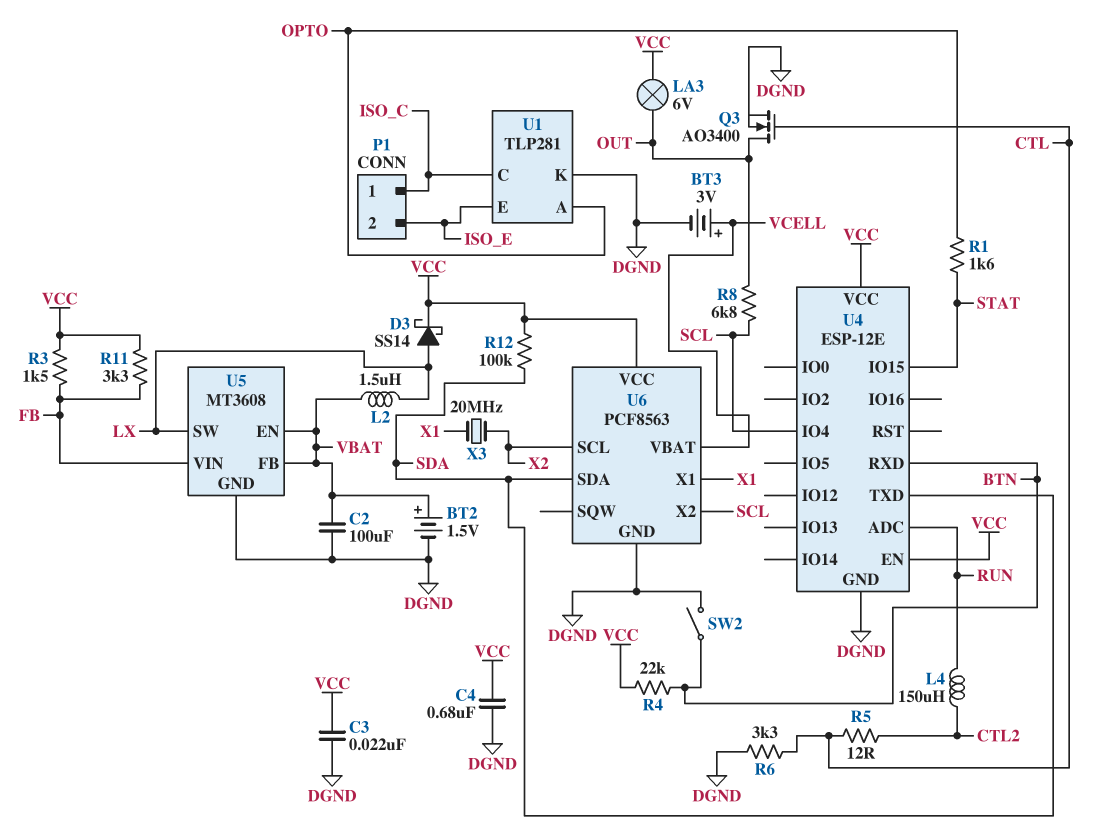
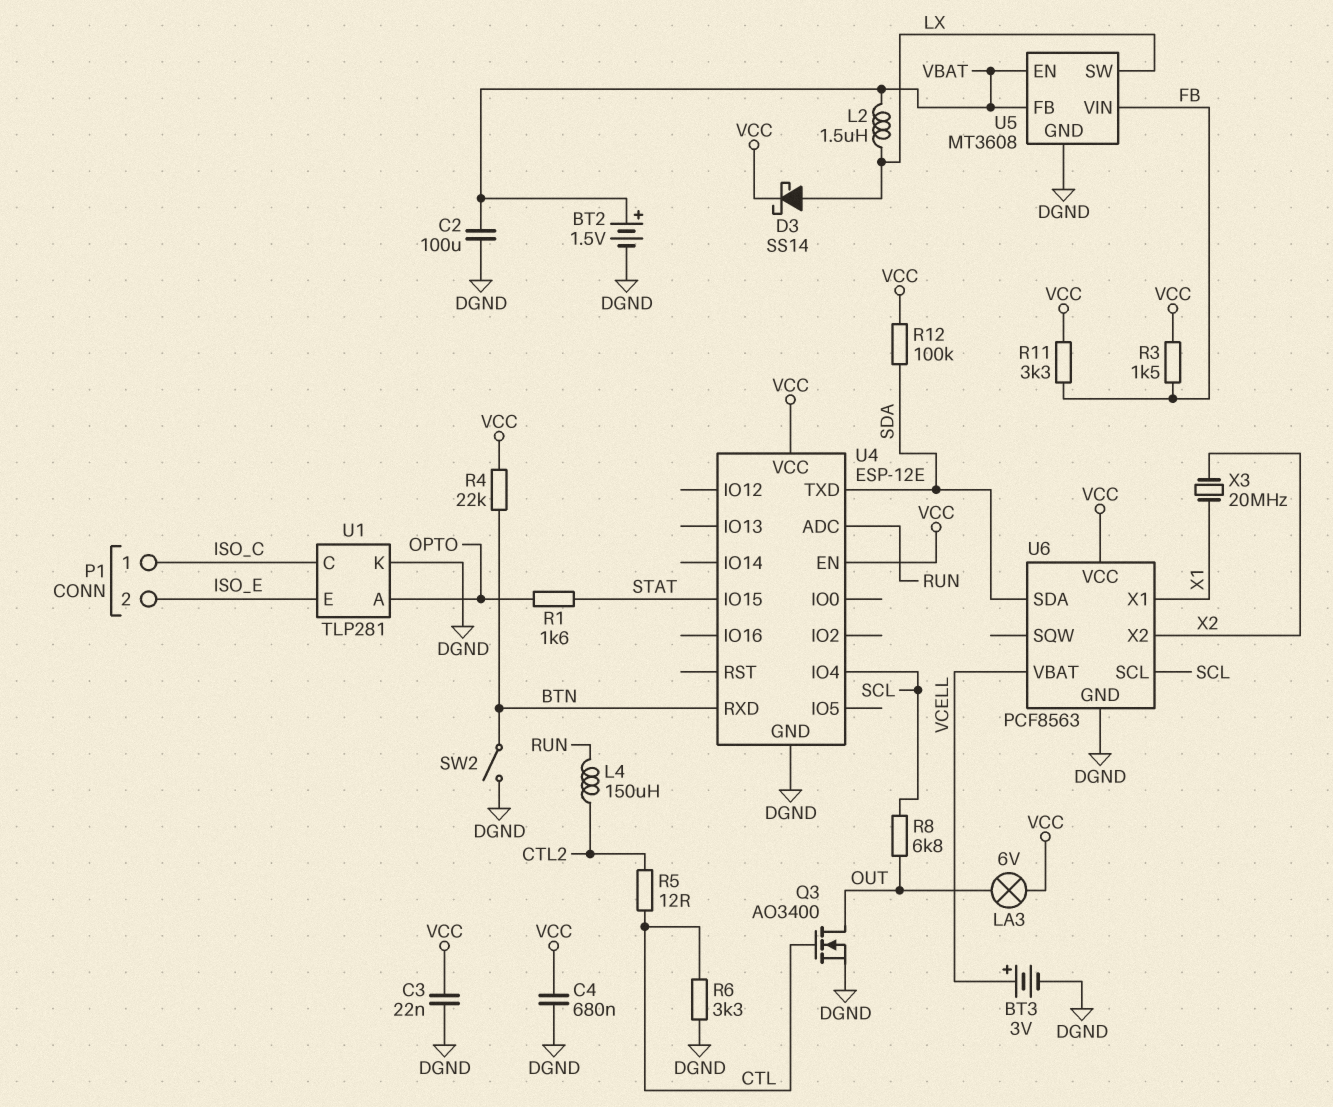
U6 pin SCL: X2 -> SCL
U6 pin X2: SCL -> X2

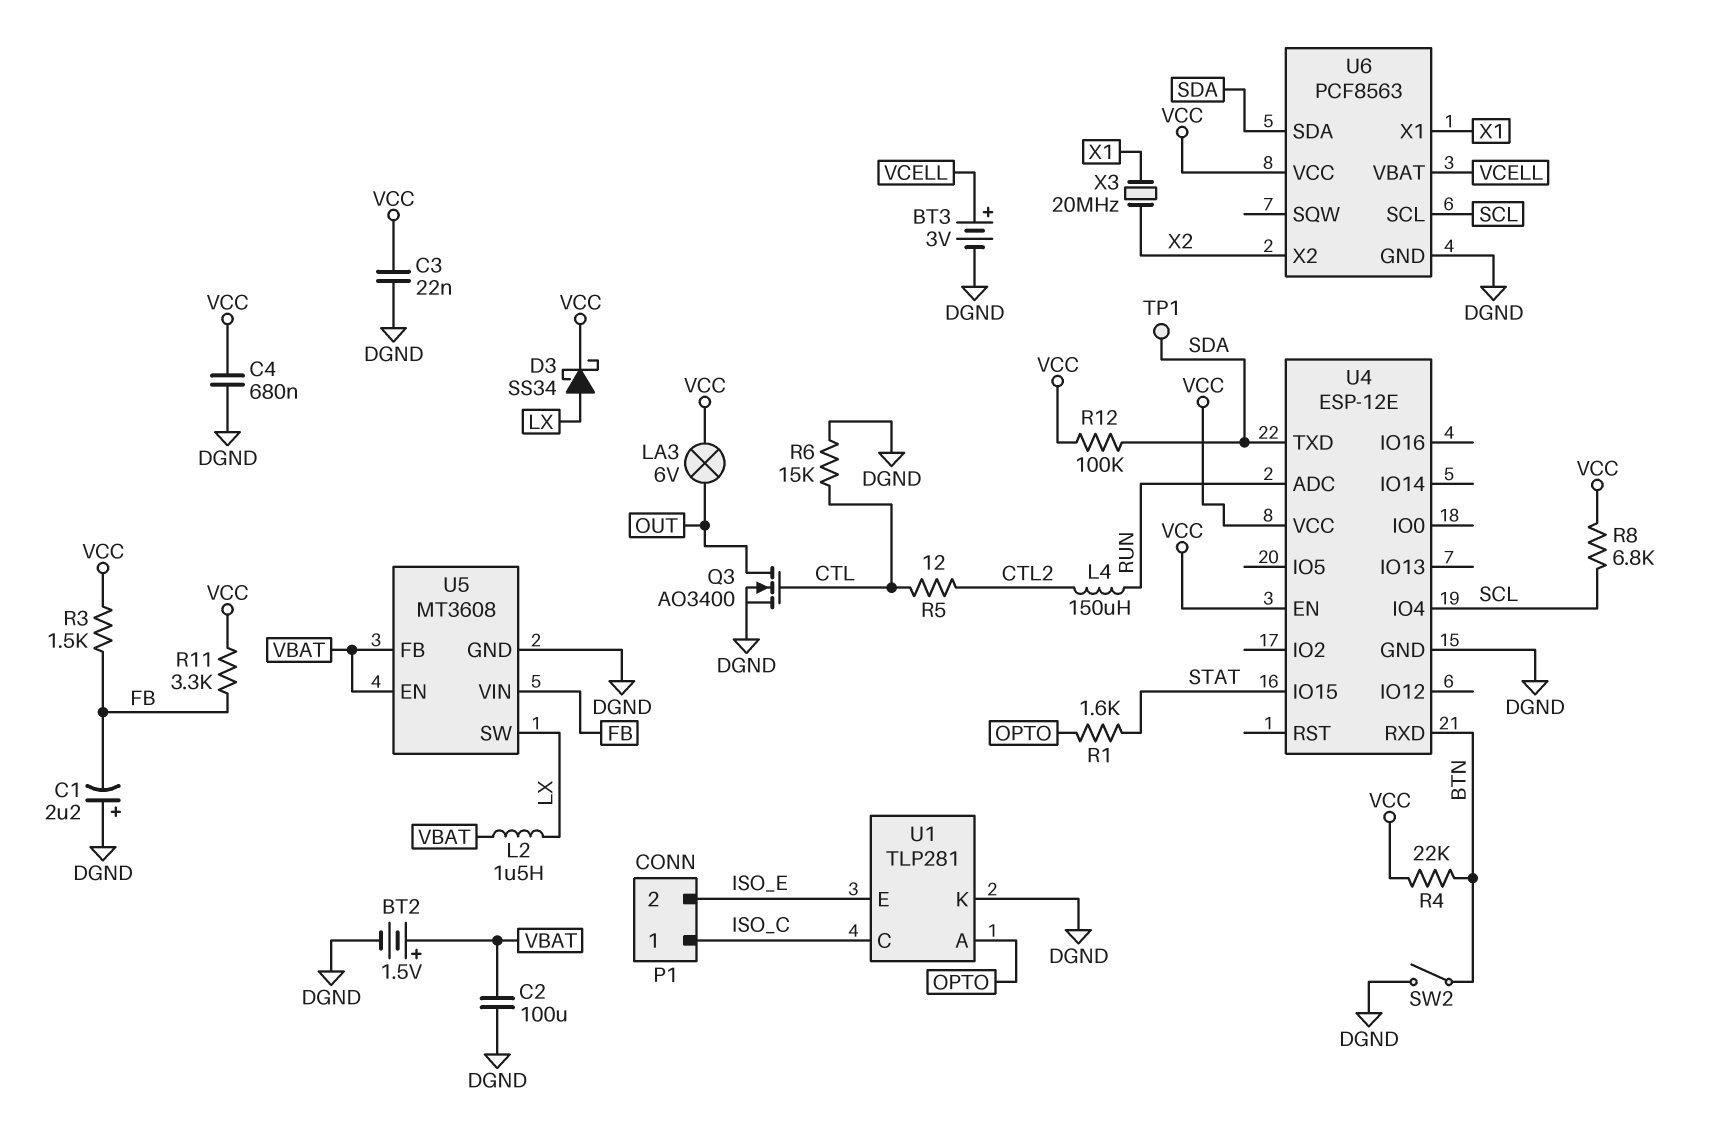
C1: none -> 2.2uF (plus DGND, minus FB)
D3: schottky SS14 (A LX, K VCC) -> schottky SS34 (A LX, K VCC)
R6: 3.3k (CTL, DGND) -> 15k (CTL, DGND)
R8: 6.8k (OUT, SCL) -> 6.8k (SCL, VCC)
TP1: none -> test point (SDA)

